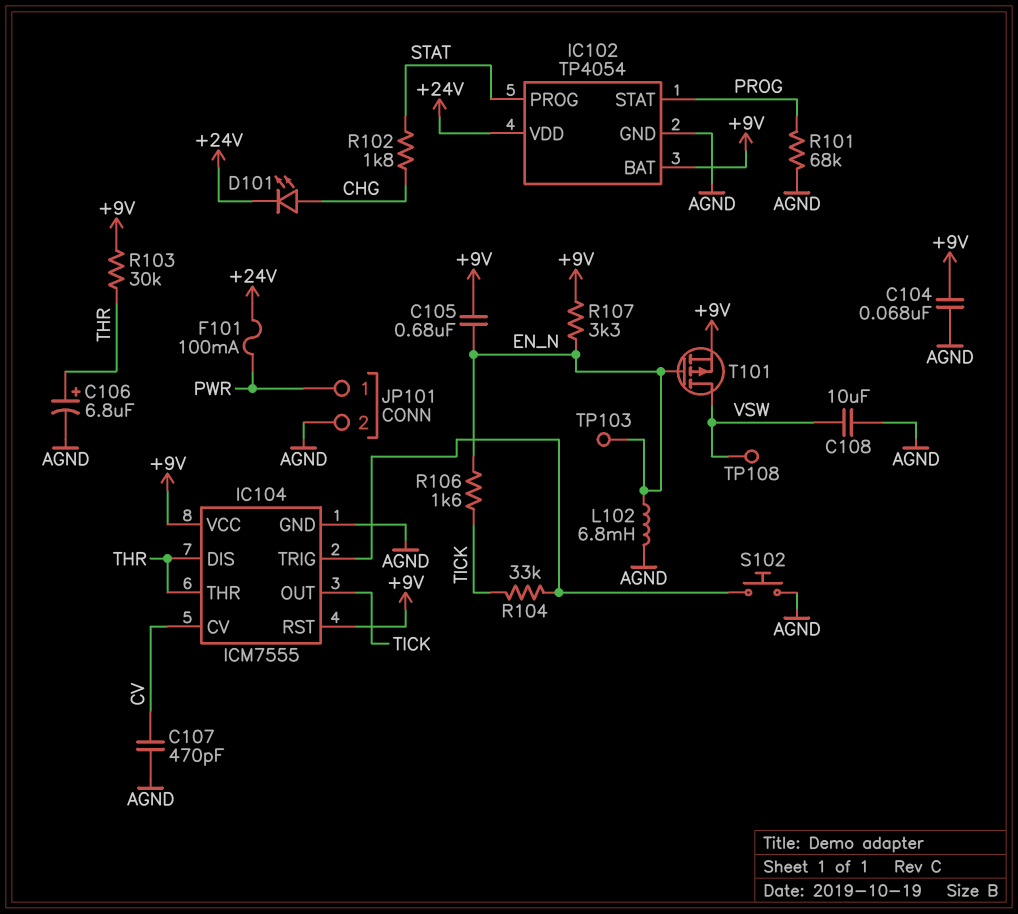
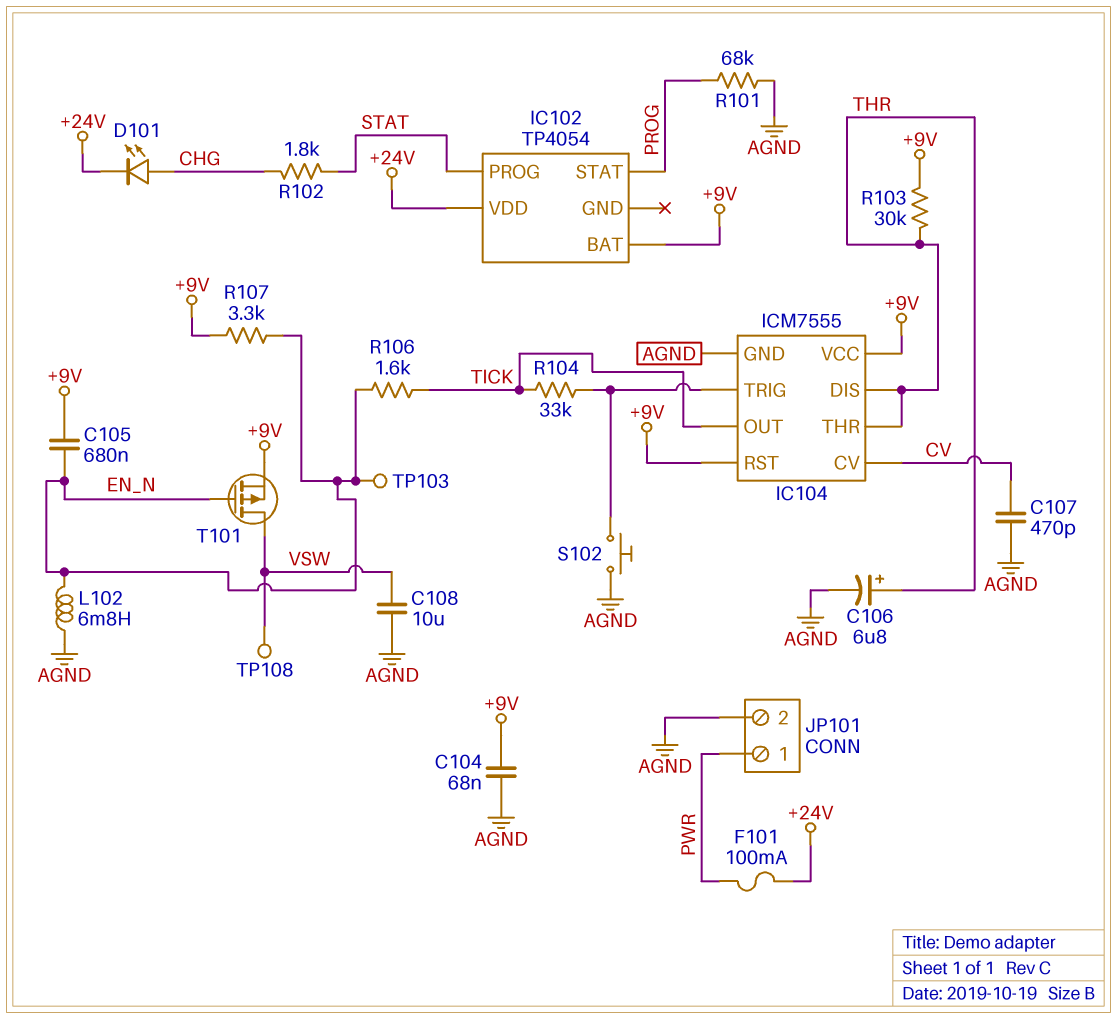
IC102 pin GND: AGND -> none

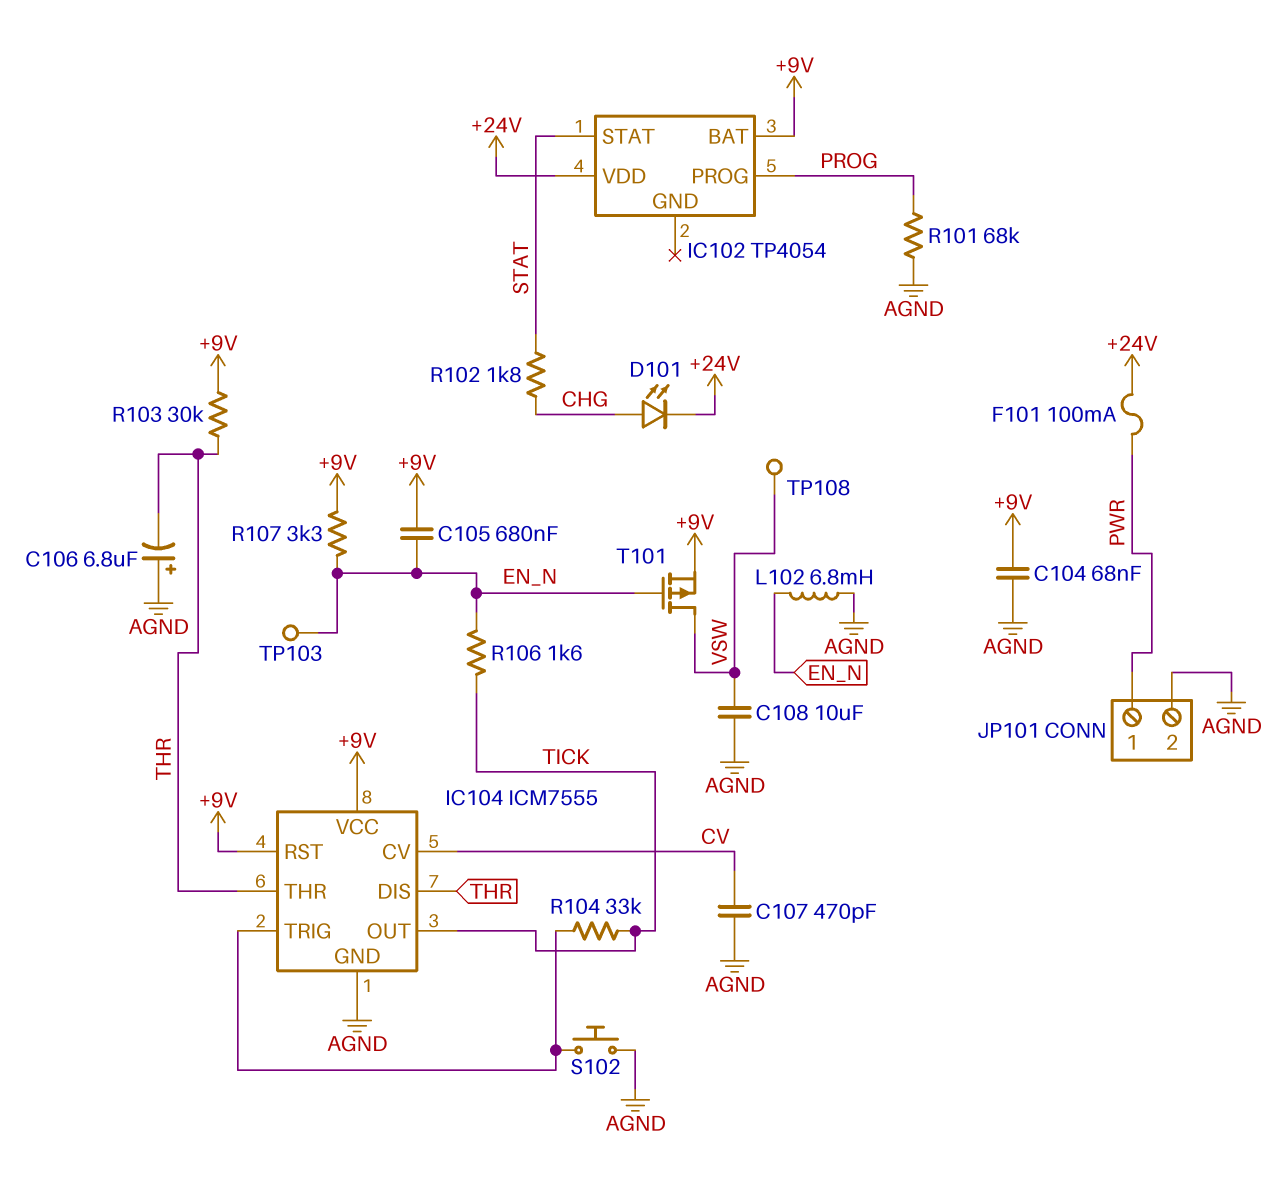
C106: 6.8uF (plus THR, minus AGND) -> 6.8uF (plus AGND, minus THR)
IC102 pin PROG: STAT -> PROG
IC102 pin STAT: PROG -> STAT

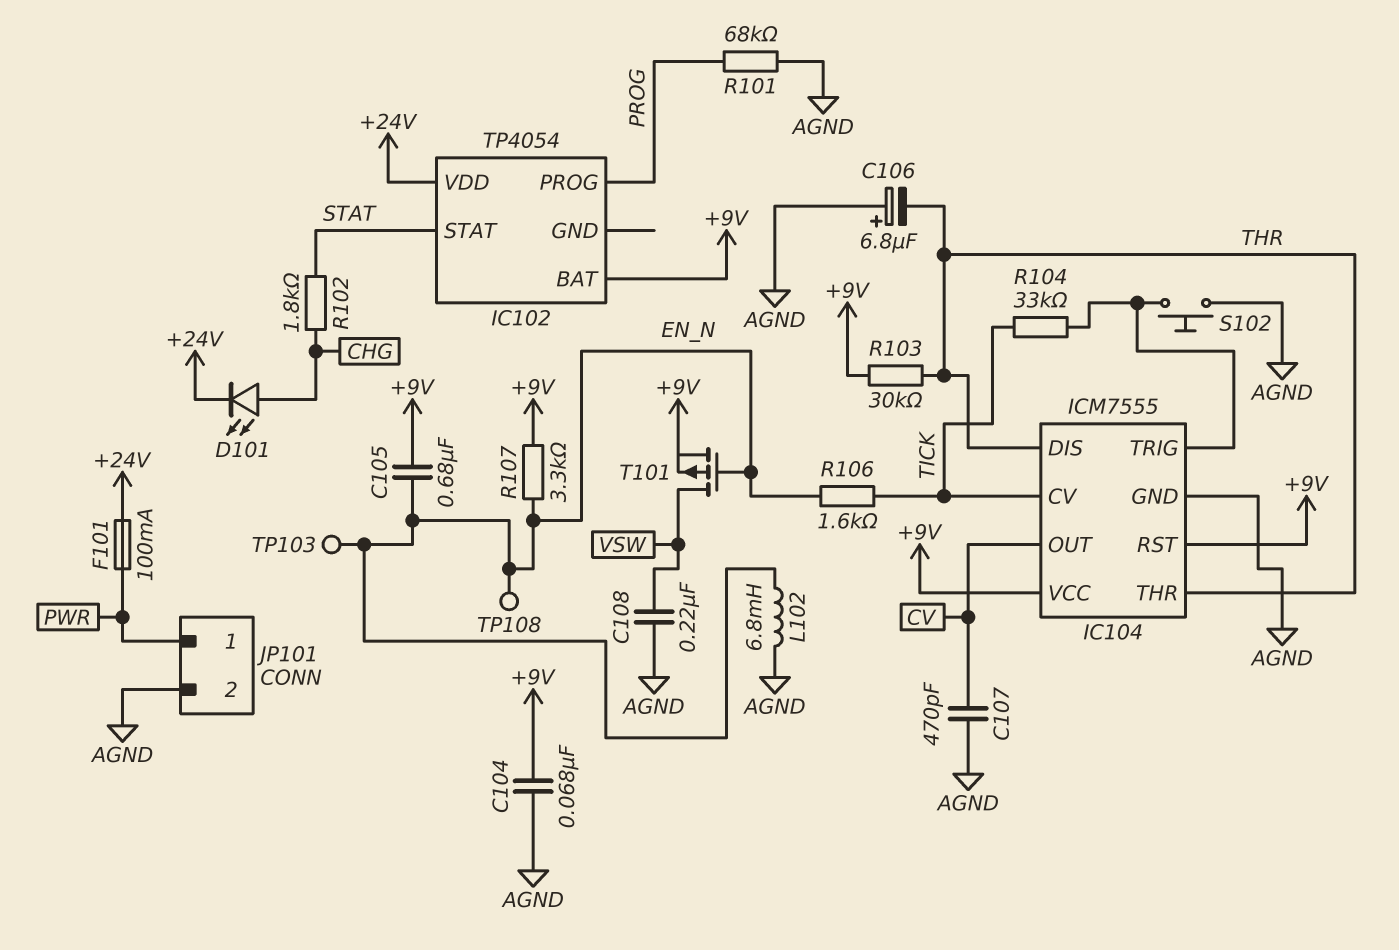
C108: 10uF (AGND, VSW) -> 220nF (AGND, VSW)
IC104 pin CV: CV -> TICK
IC104 pin OUT: TICK -> CV
TP108: test point (VSW) -> test point (EN_N)

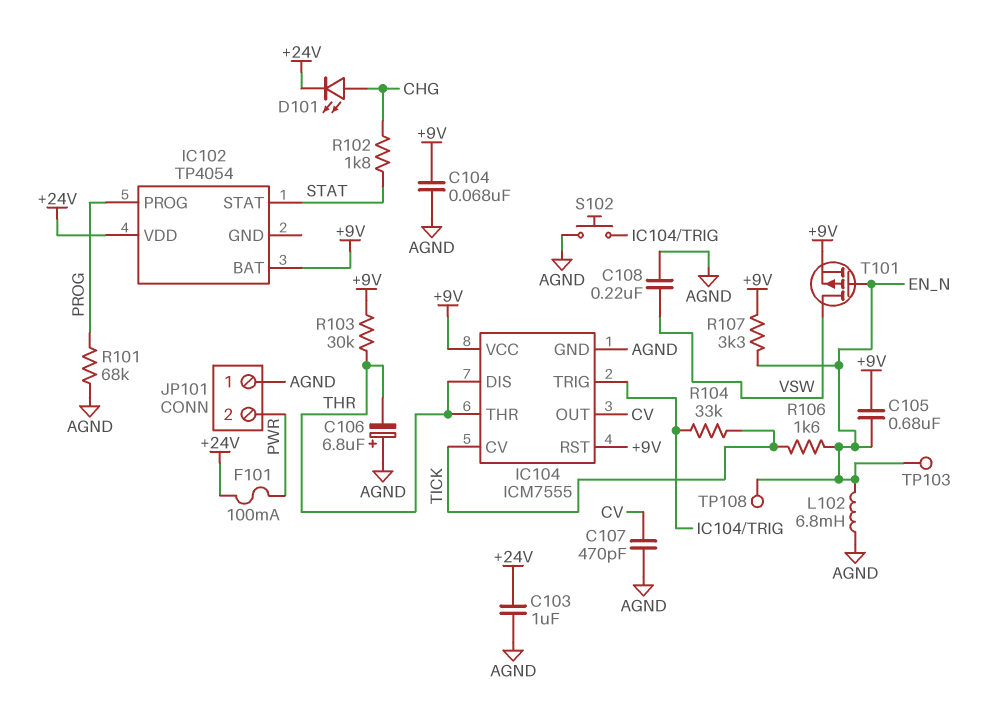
C103: none -> 1uF (+24V, AGND)
JP101 pin 1: PWR -> AGND
JP101 pin 2: AGND -> PWR

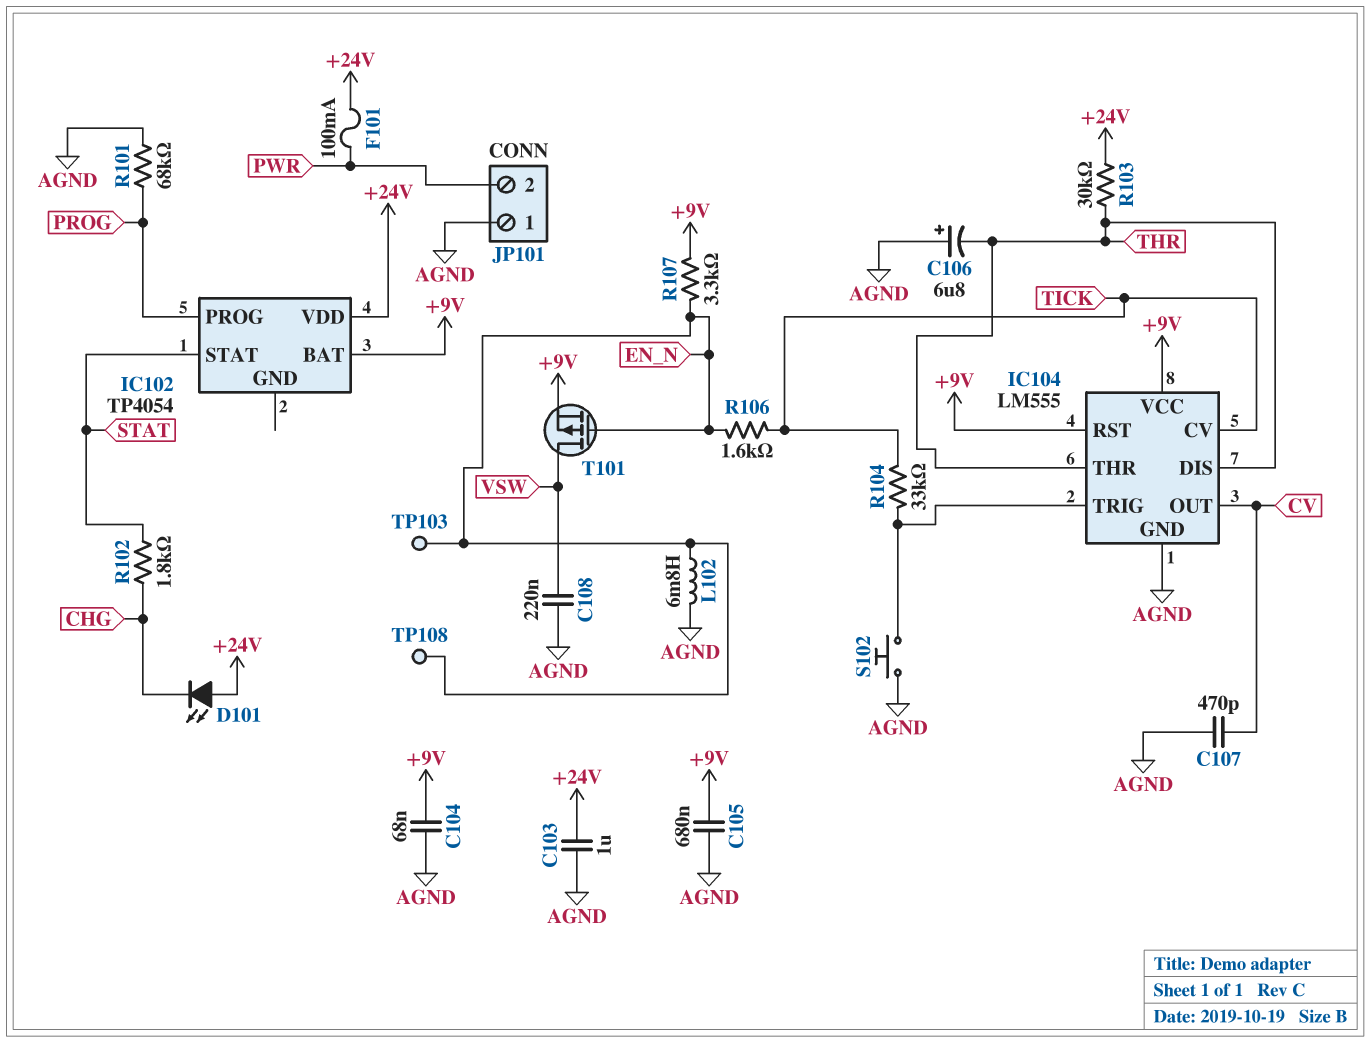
C105: 680nF (+9V, EN_N) -> 680nF (+9V, AGND)
D101: LED (A CHG, K +24V) -> LED (A +24V, K CHG)
IC104: ICM7555 -> LM555
R103: 30k (+9V, THR) -> 30k (+24V, THR)

